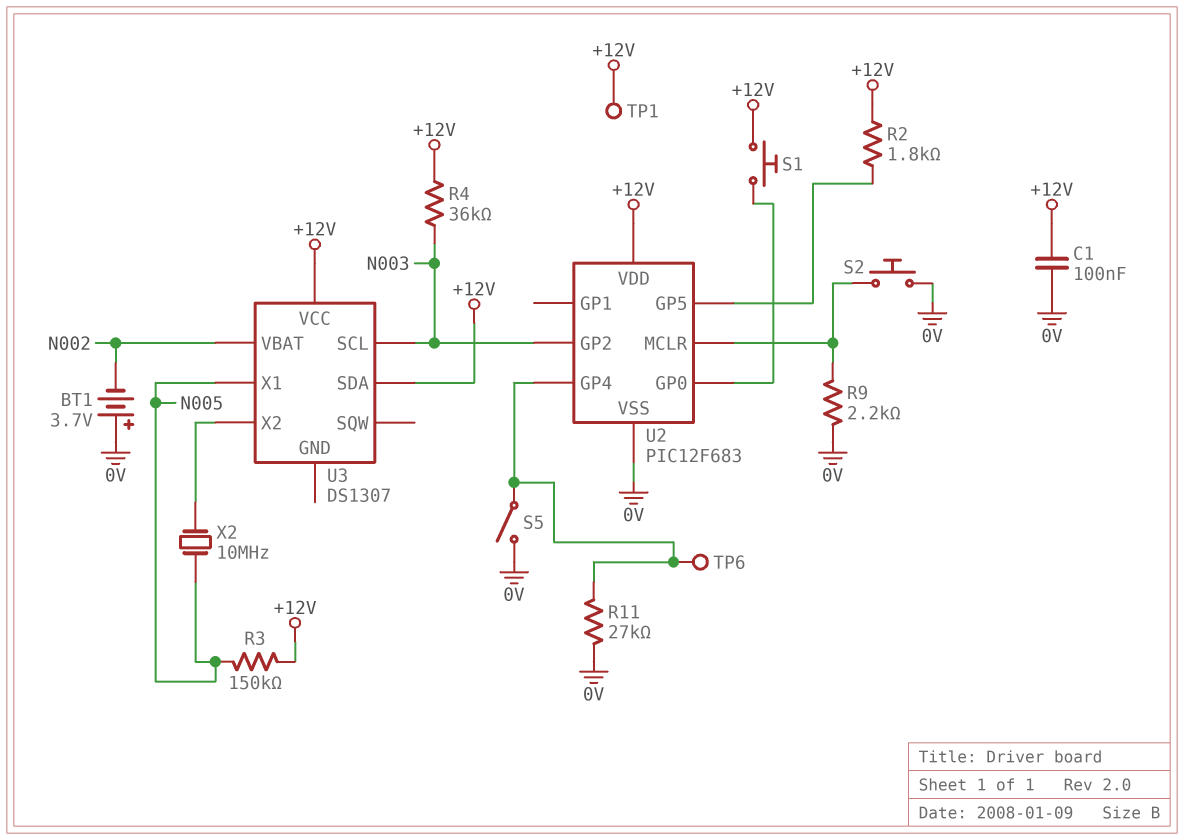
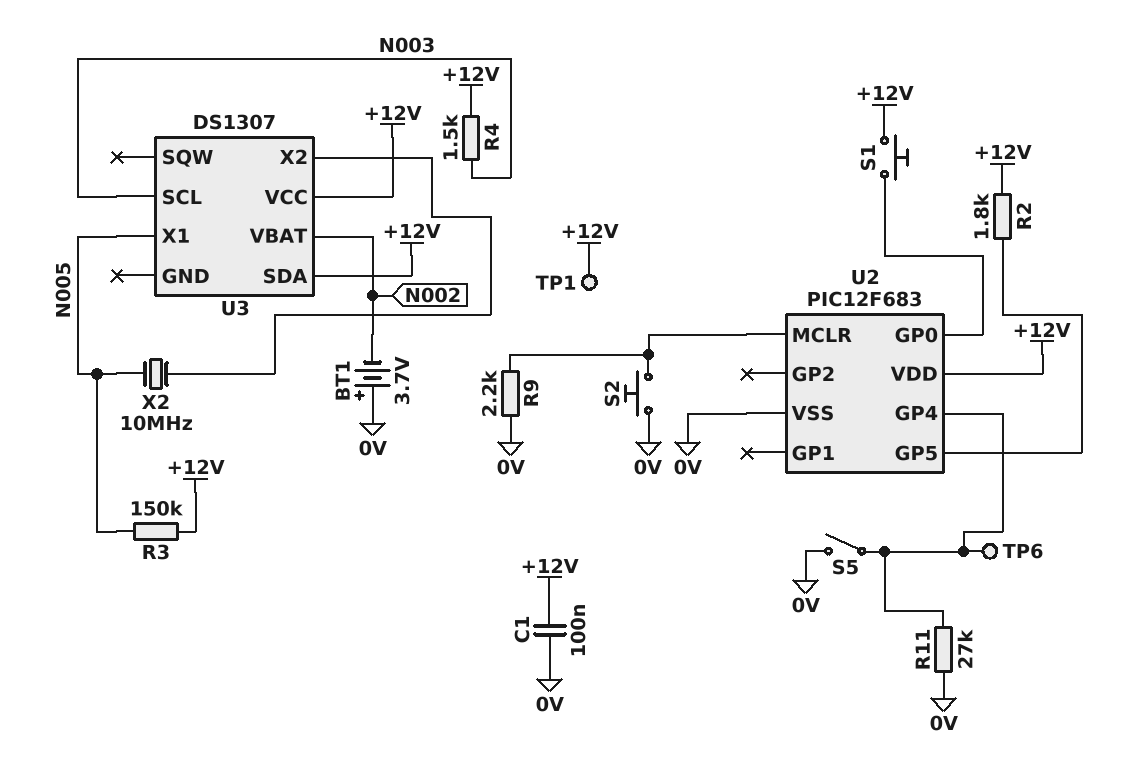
R4: 36k (+12V, N003) -> 1.5k (+12V, N003)
U2 pin GP2: N003 -> none

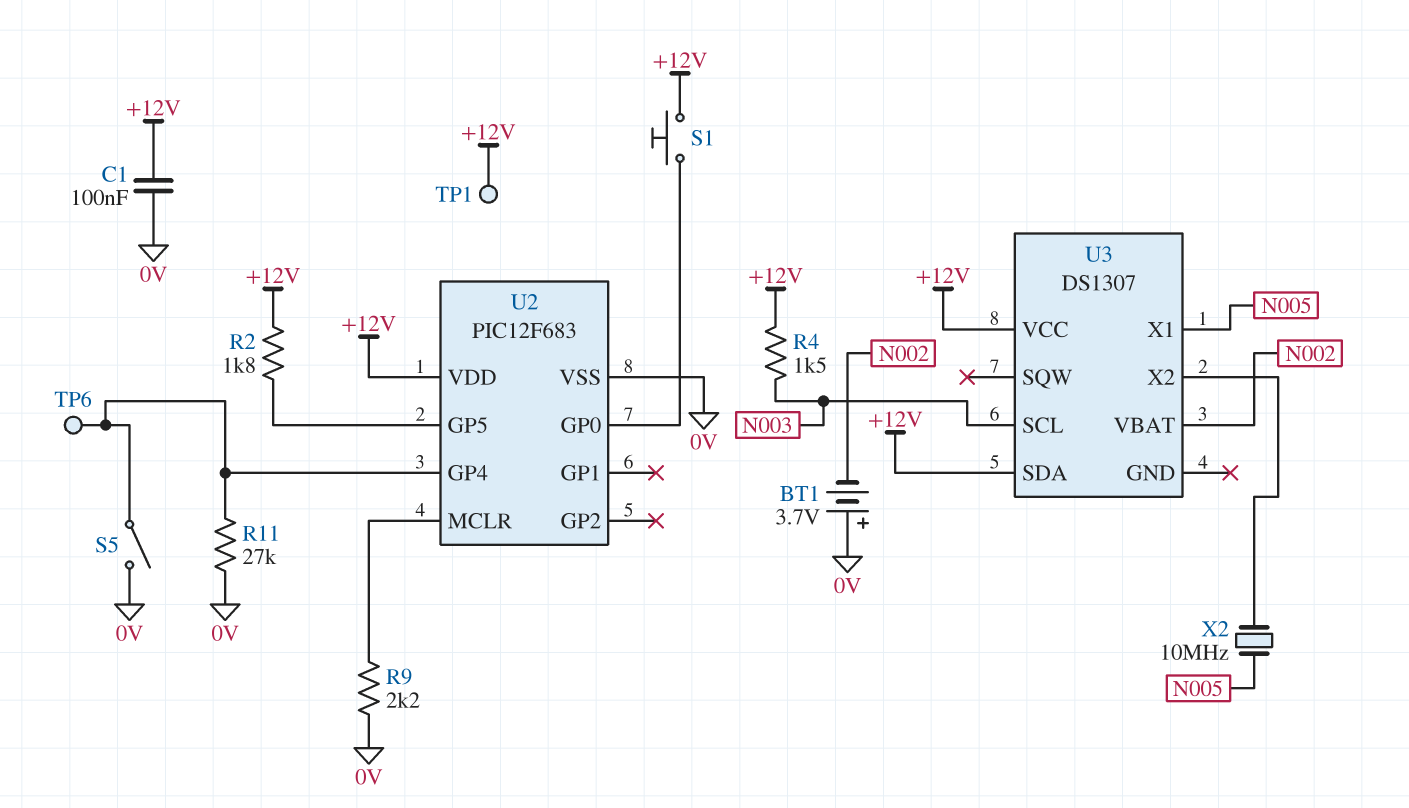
R3: 150k (+12V, N005) -> none
S2: button (0V, U2/MCLR) -> none

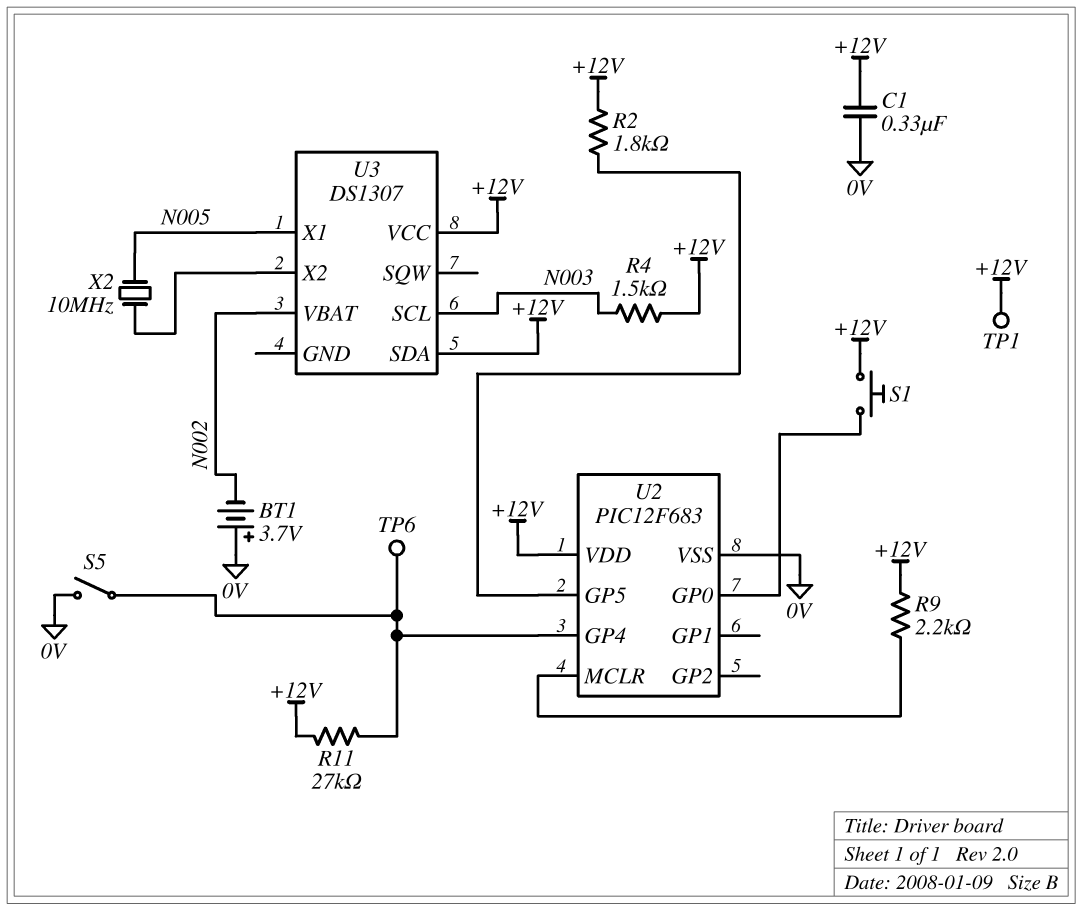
C1: 100nF (+12V, 0V) -> 330nF (+12V, 0V)
R9: 2.2k (0V, U2/MCLR) -> 2.2k (+12V, U2/MCLR)
R11: 27k (0V, U2/GP4) -> 27k (+12V, U2/GP4)

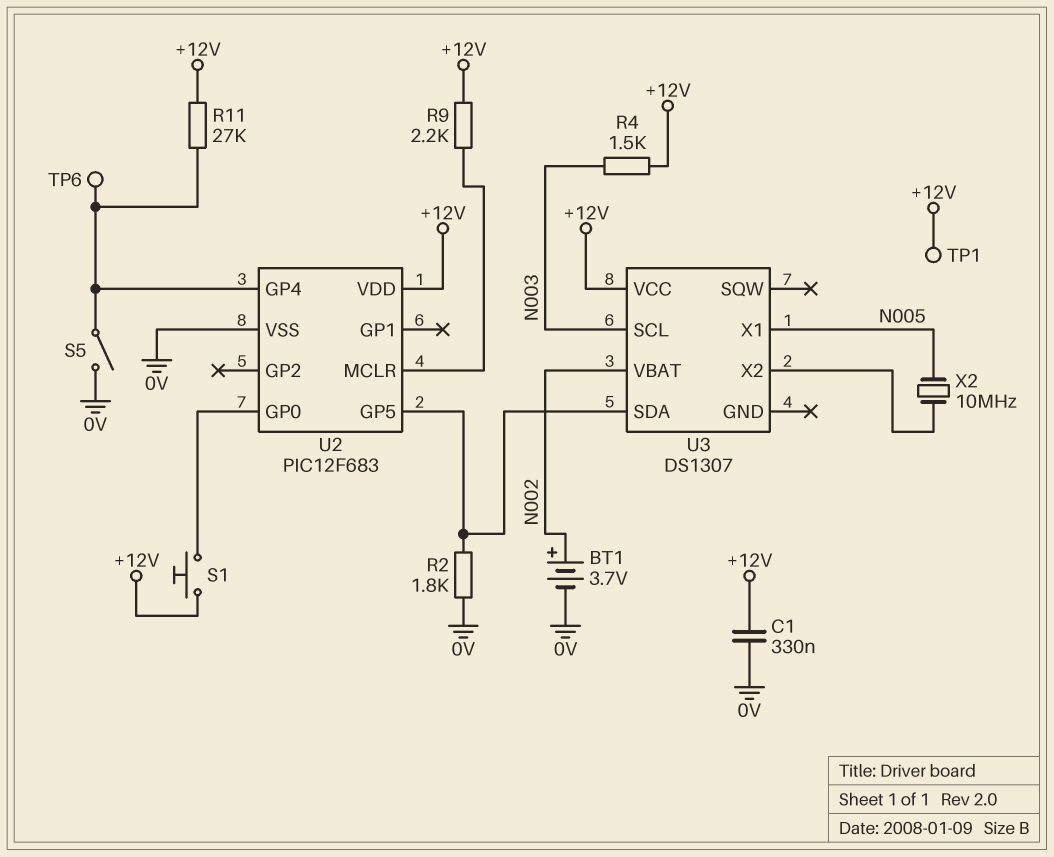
BT1: 3.7V (plus 0V, minus N002) -> 3.7V (plus N002, minus 0V)
R2: 1.8k (+12V, U2/GP5) -> 1.8k (0V, U2/GP5)
U3 pin SDA: +12V -> U2/GP5

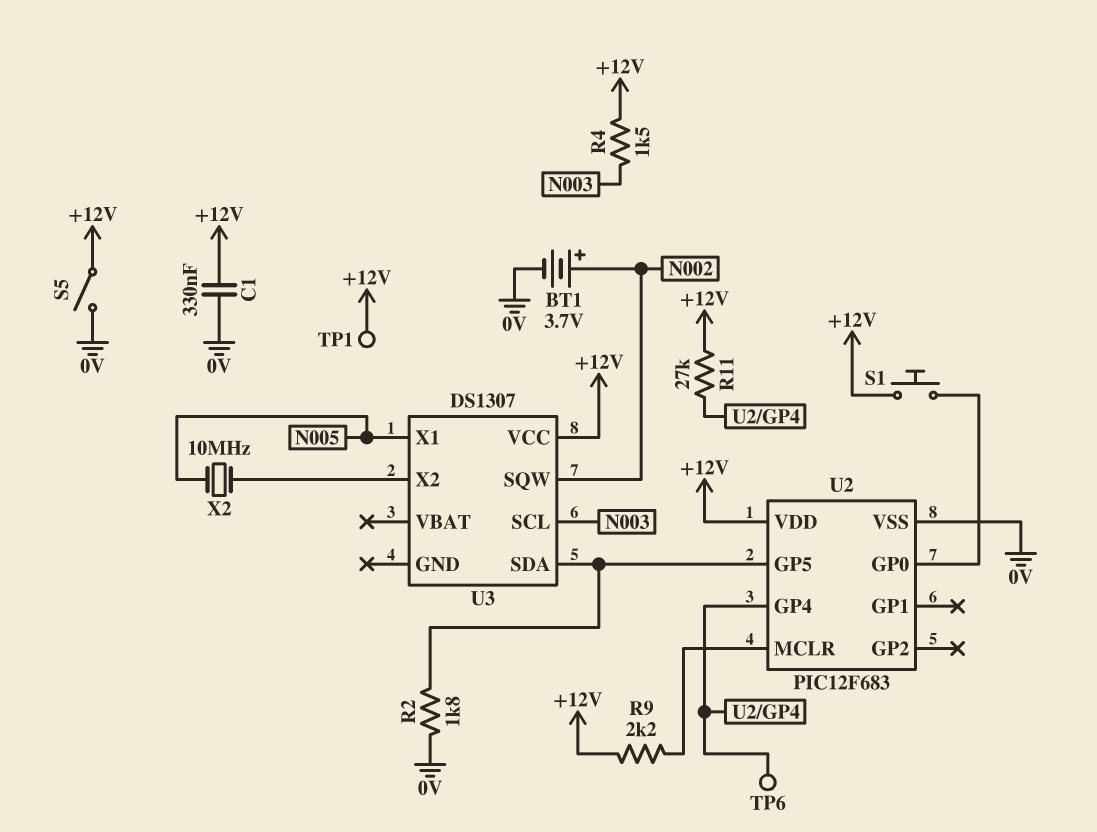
S5: switch (0V, U2/GP4) -> switch (+12V, 0V)
U3 pin SQW: none -> N002
U3 pin VBAT: N002 -> none

